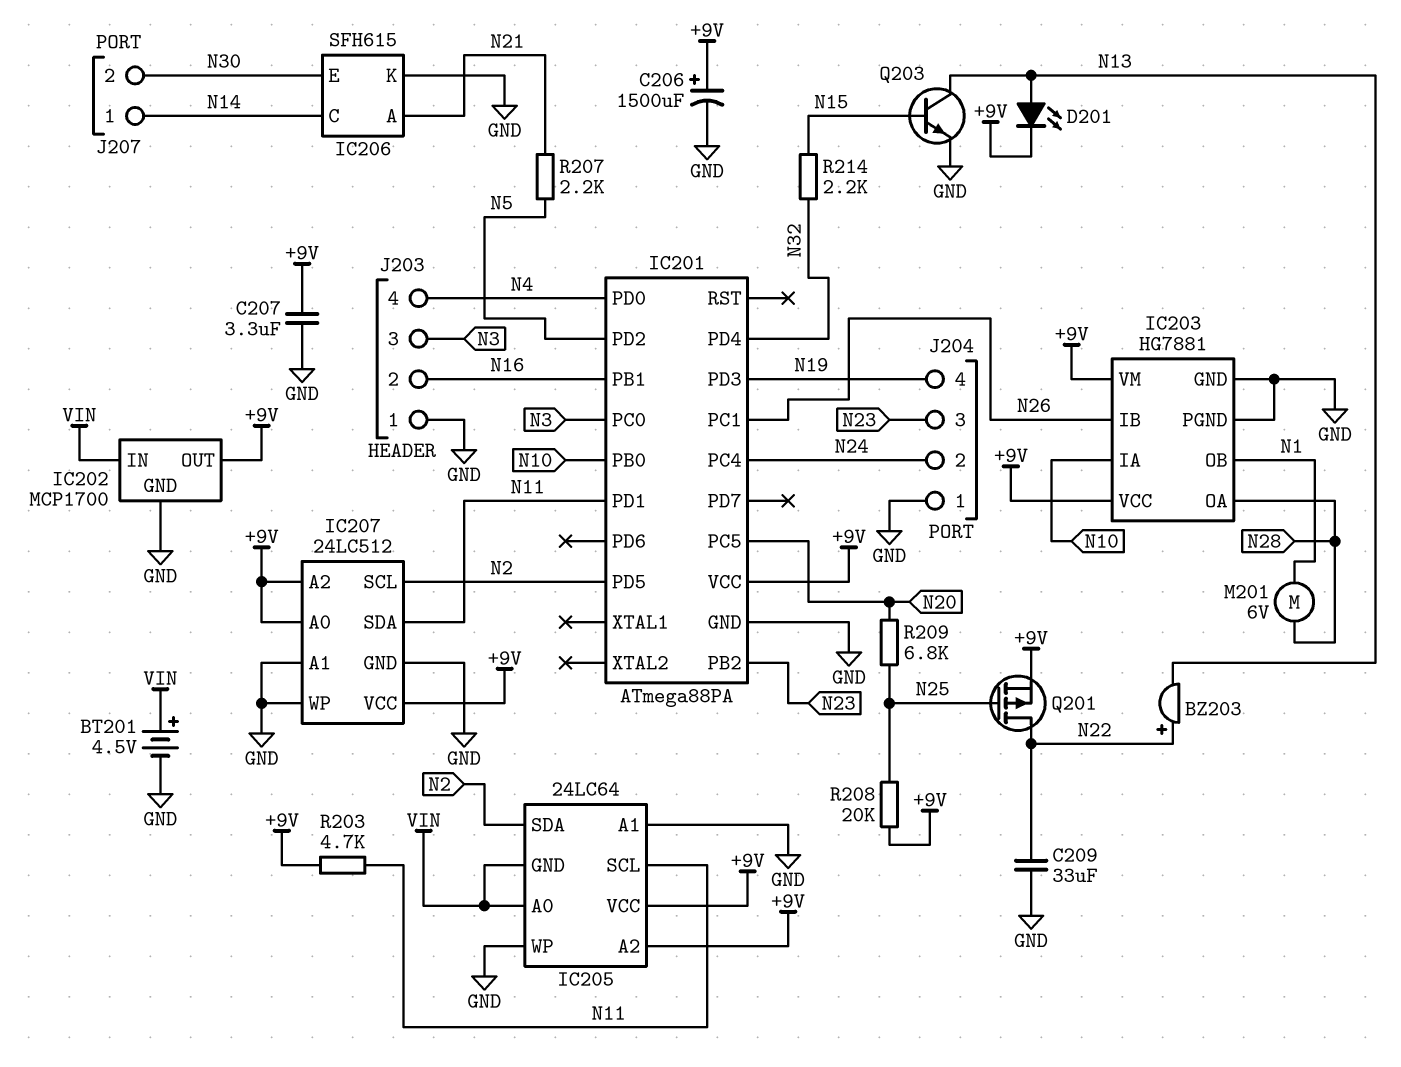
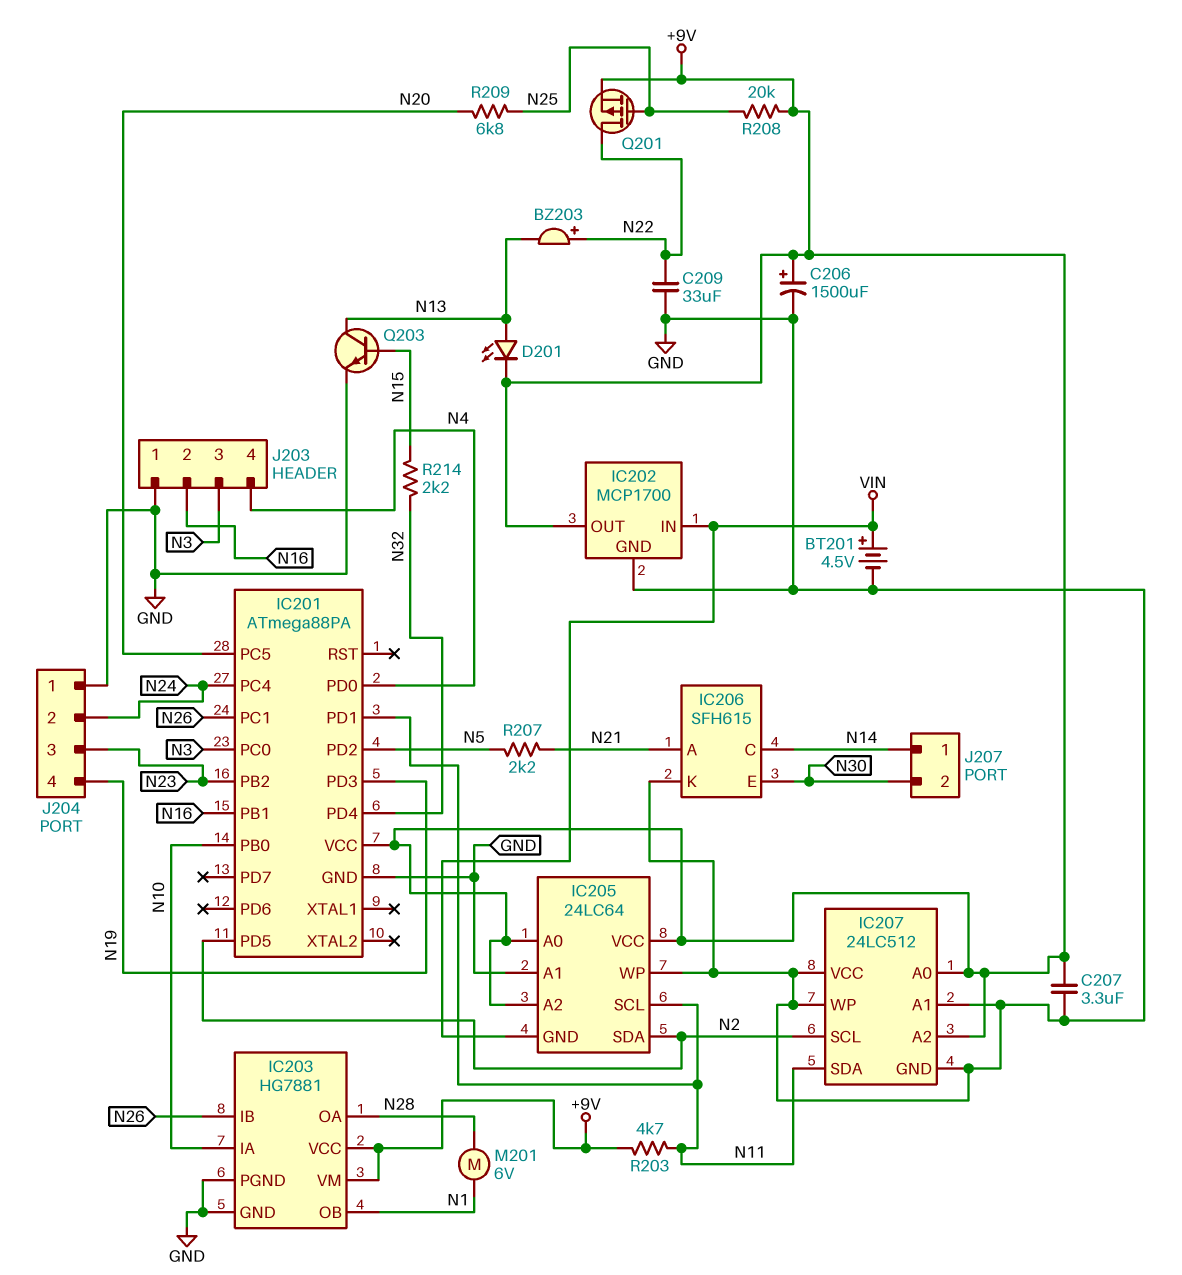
IC205 pin A0: VIN -> +9V
IC207 pin VCC: +9V -> GND

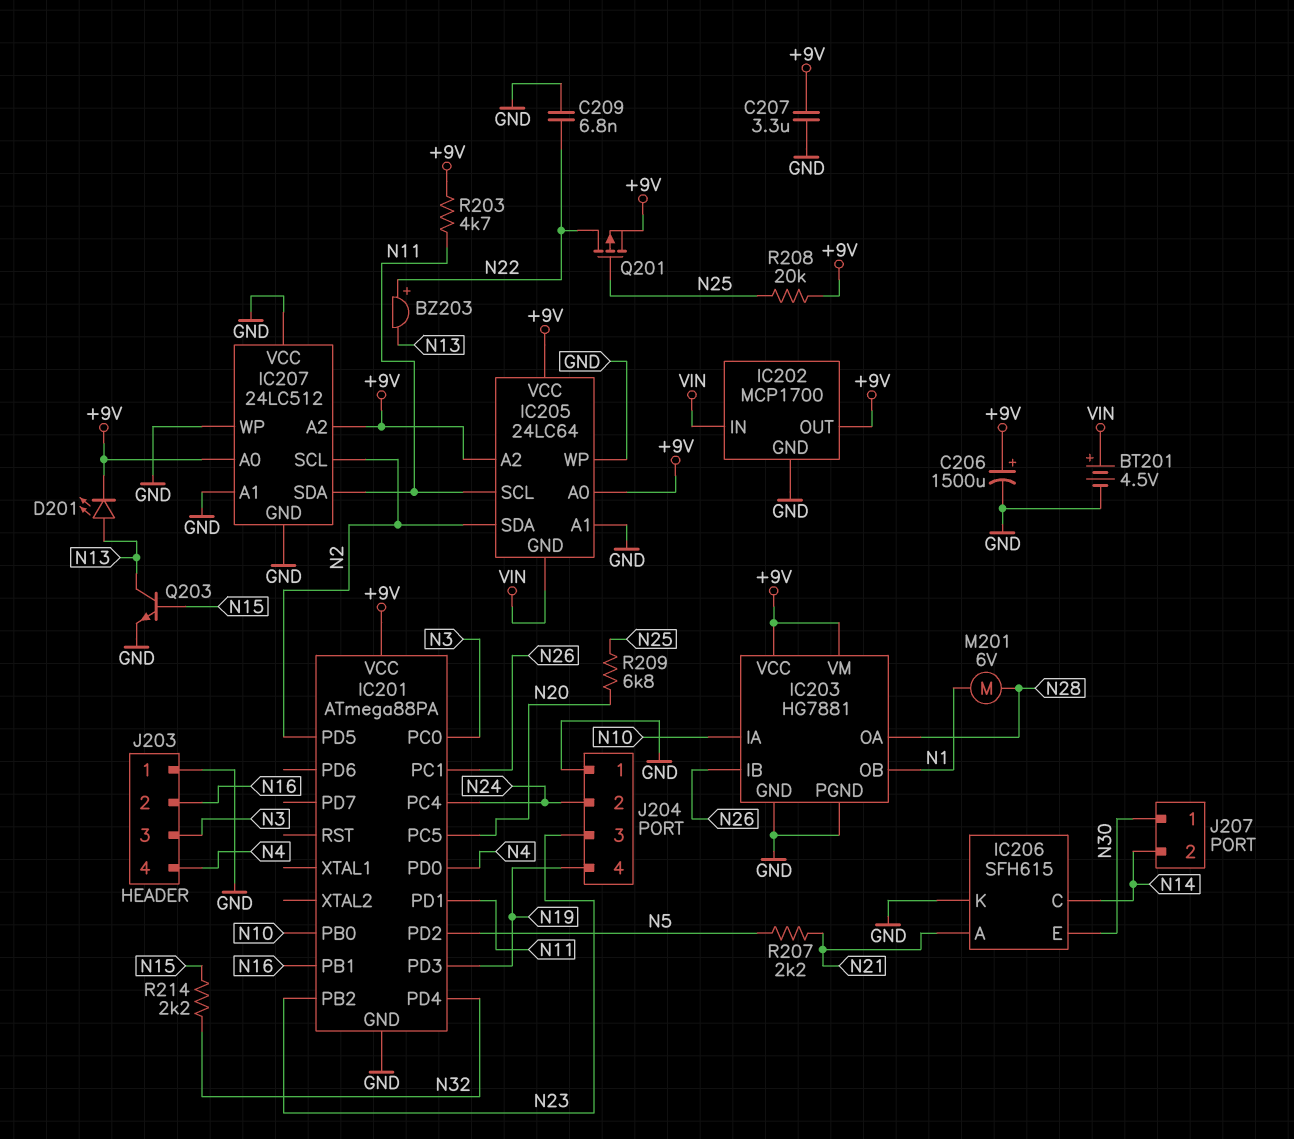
C209: 33uF (GND, N22) -> 6.8nF (GND, N22)
J207 pin 1: N14 -> N30
J207 pin 2: N30 -> N14

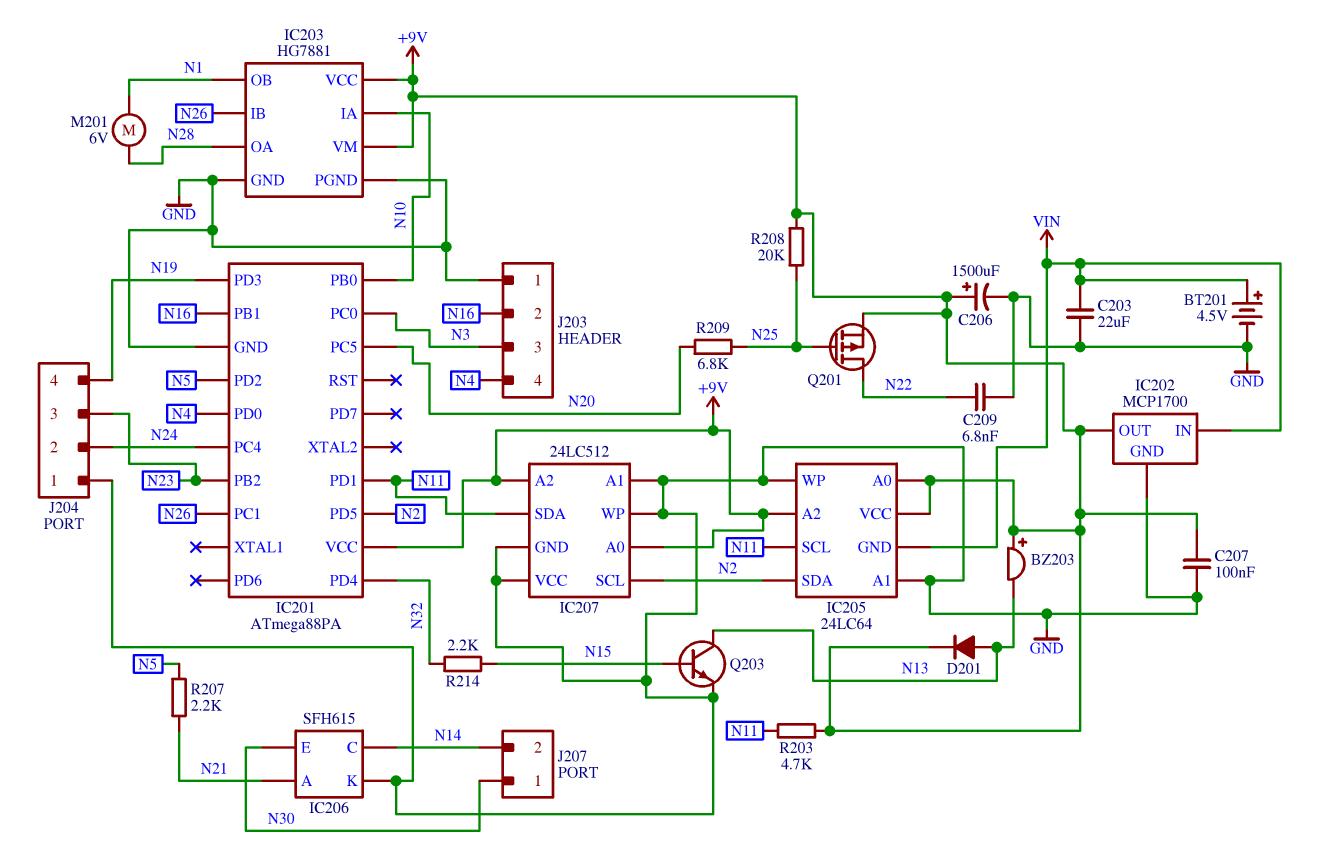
BZ203: buzzer (plus N22, minus N13) -> buzzer (plus +9V, minus N13)
C203: none -> 22uF (GND, VIN)
C207: 3.3uF (+9V, GND) -> 100nF (+9V, GND)
D201: LED (A N13, K +9V) -> diode (A N13, K +9V)

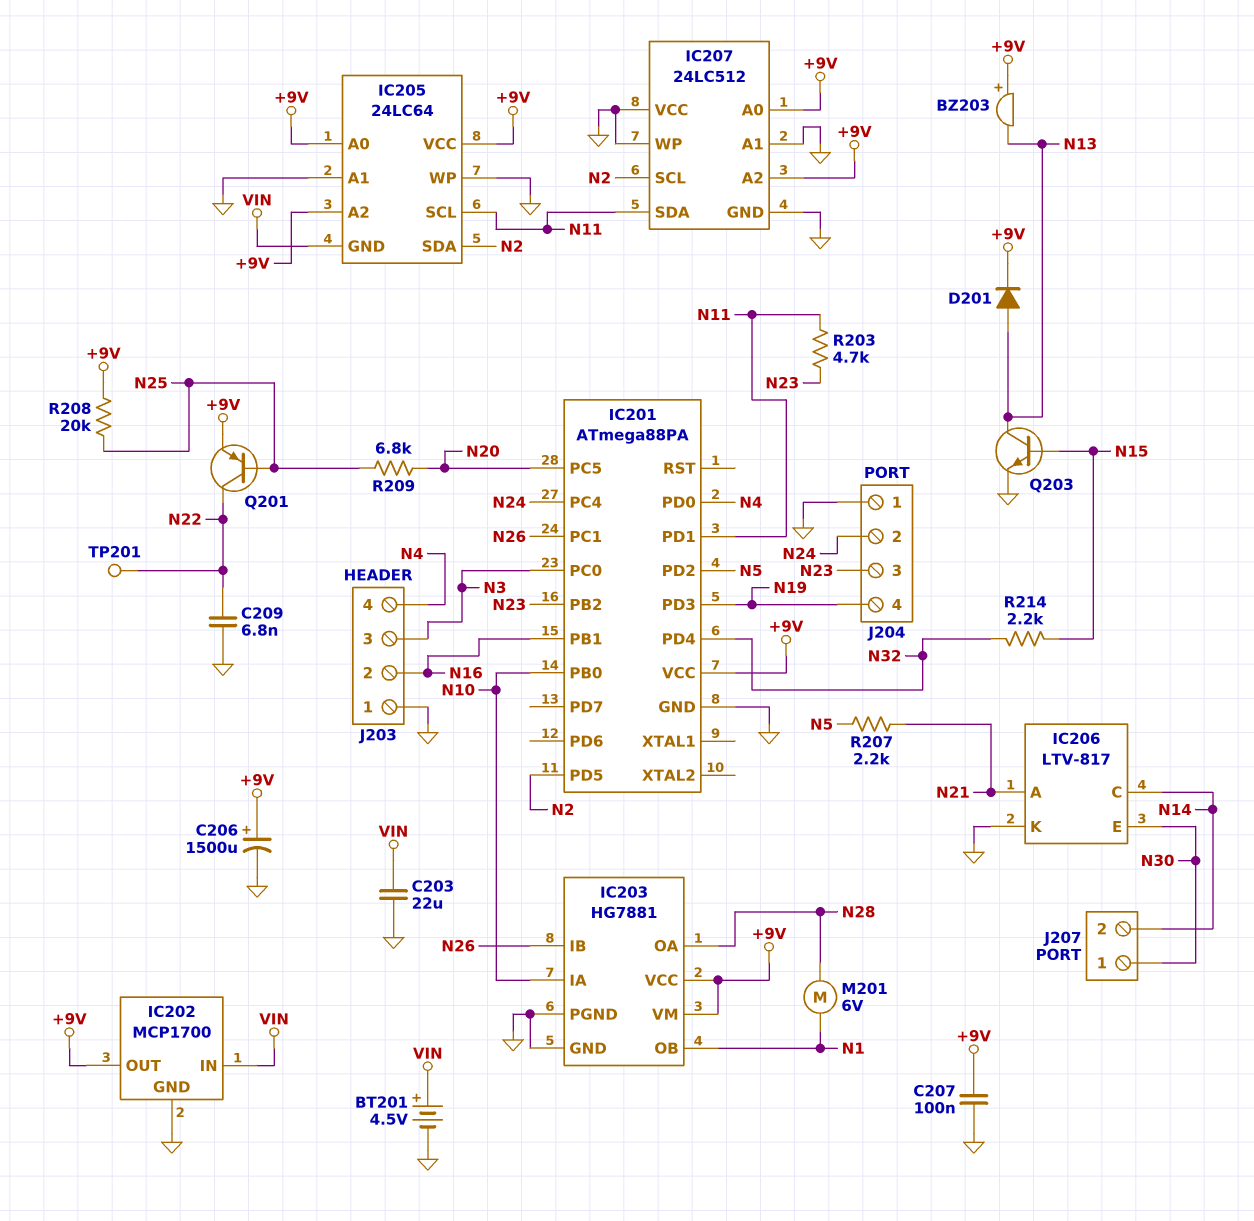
IC206: SFH615 -> LTV-817
Q201: PMOS (G N25, D N22, S +9V) -> PNP (B N25, C N22, E +9V)
R203: 4.7k (+9V, N11) -> 4.7k (N11, N23)
TP201: none -> test point (N22)

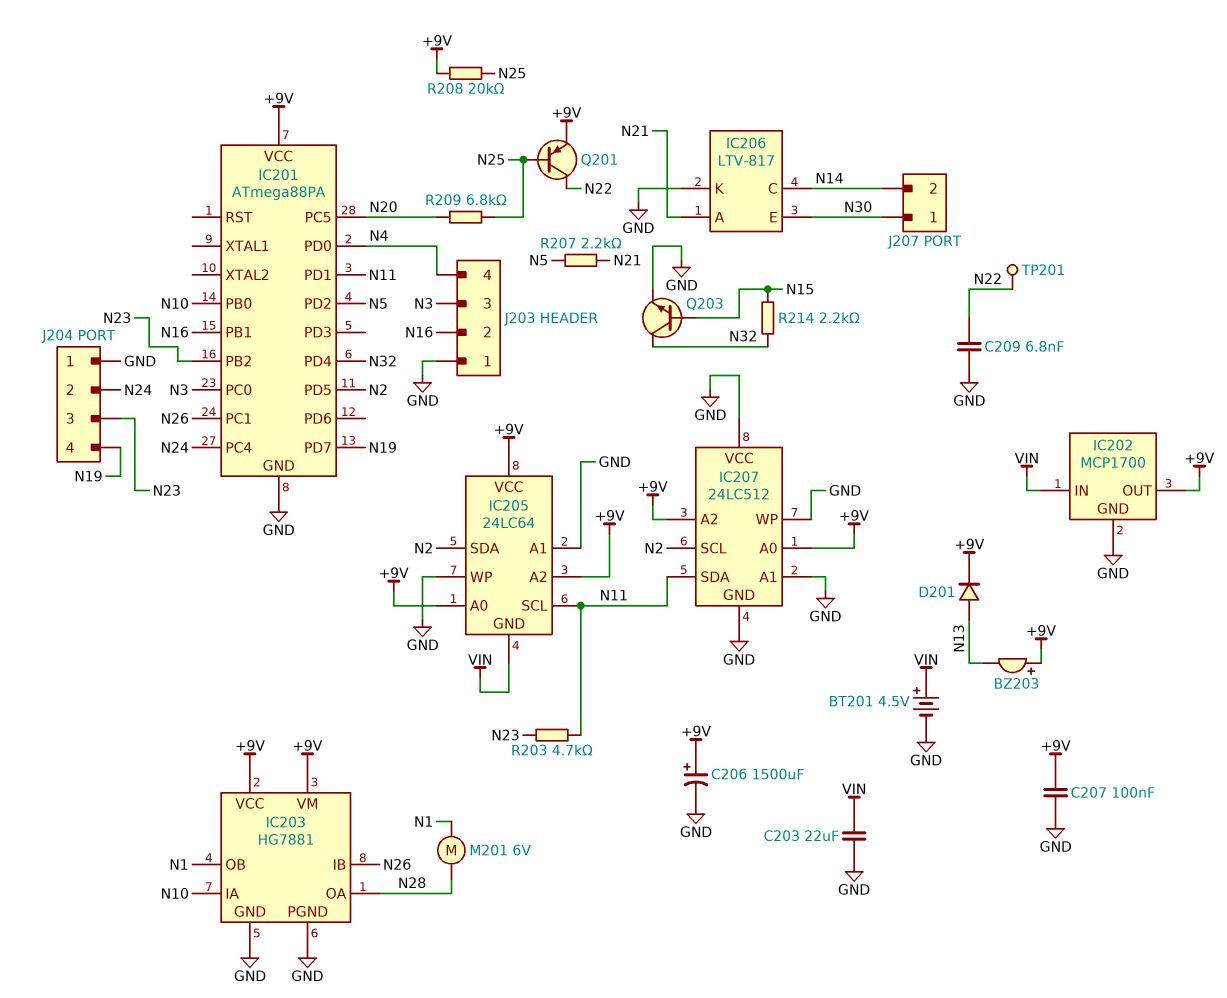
IC201 pin PD3: N19 -> none
IC201 pin PD7: none -> N19
Q203: NPN (B N15, C N13, E GND) -> NPN (B N15, C N32, E GND)

